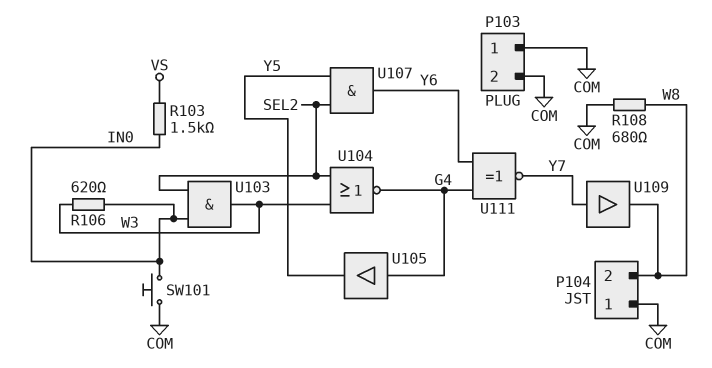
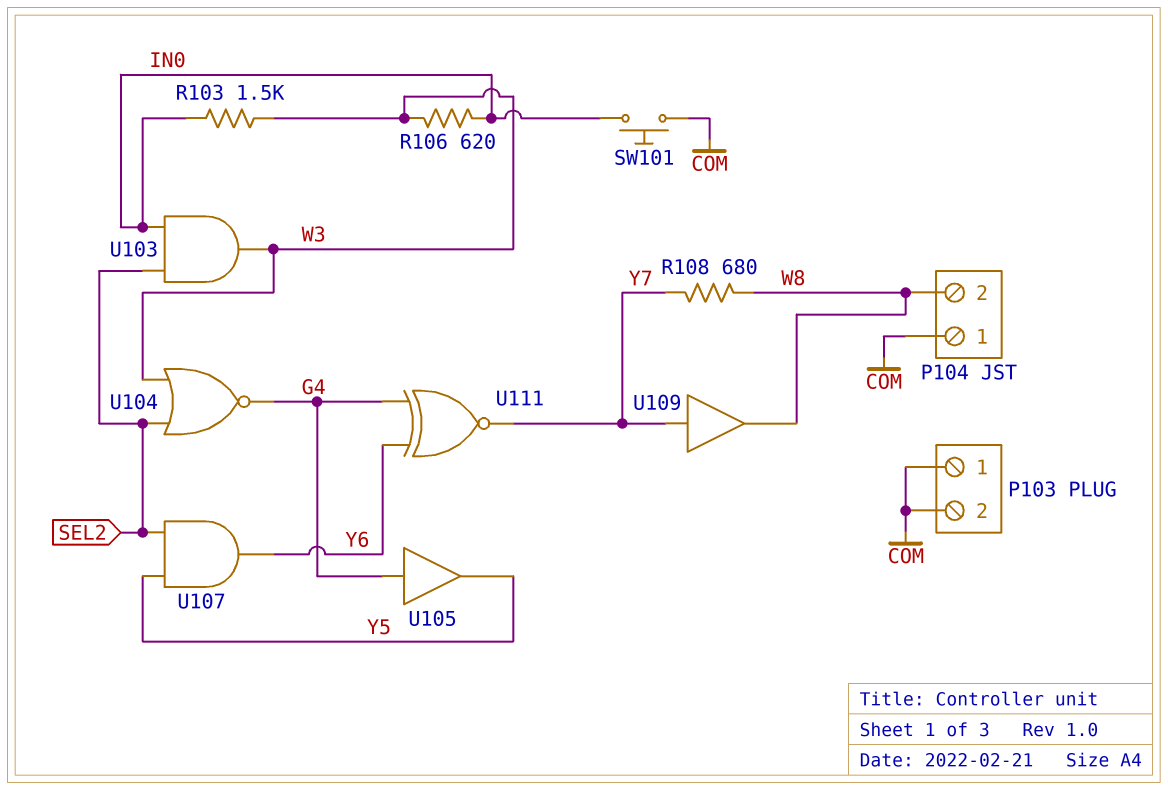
R103: 1.5k (IN0, VS) -> 1.5k (IN0, W3)
R108: 680 (COM, W8) -> 680 (W8, Y7)

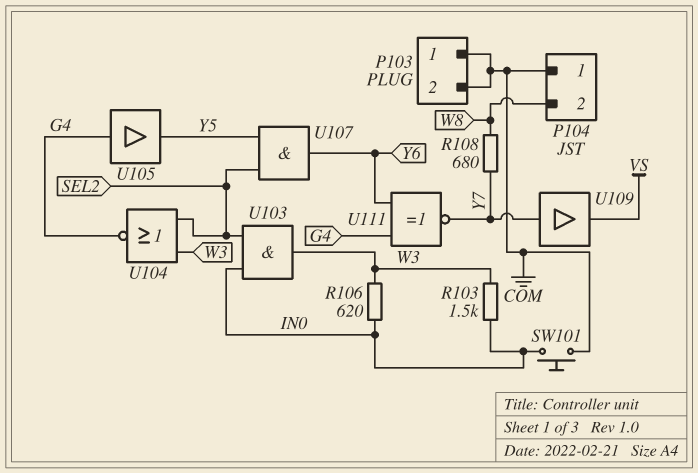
U109: buffer (in Y7, out W8) -> buffer (in Y7, out VS)

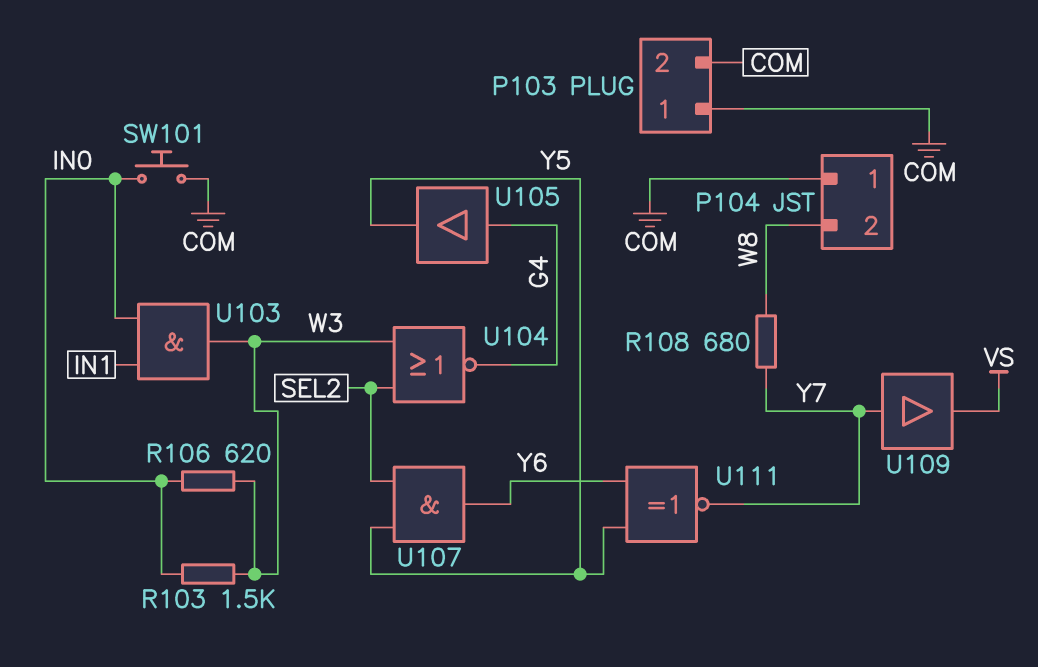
U103: AND (in IN0, in SEL2, out W3) -> AND (in IN0, in IN1, out W3)
U111: XNOR (in G4, in Y6, out Y7) -> XNOR (in Y5, in Y6, out Y7)

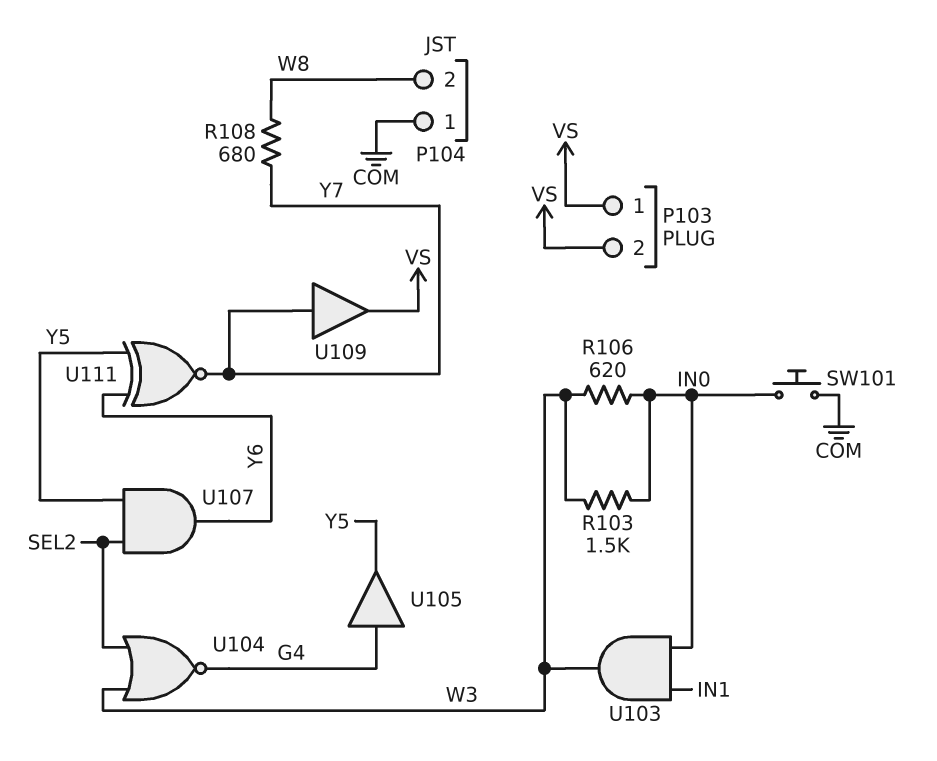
P103 pin 1: COM -> VS
P103 pin 2: COM -> VS

